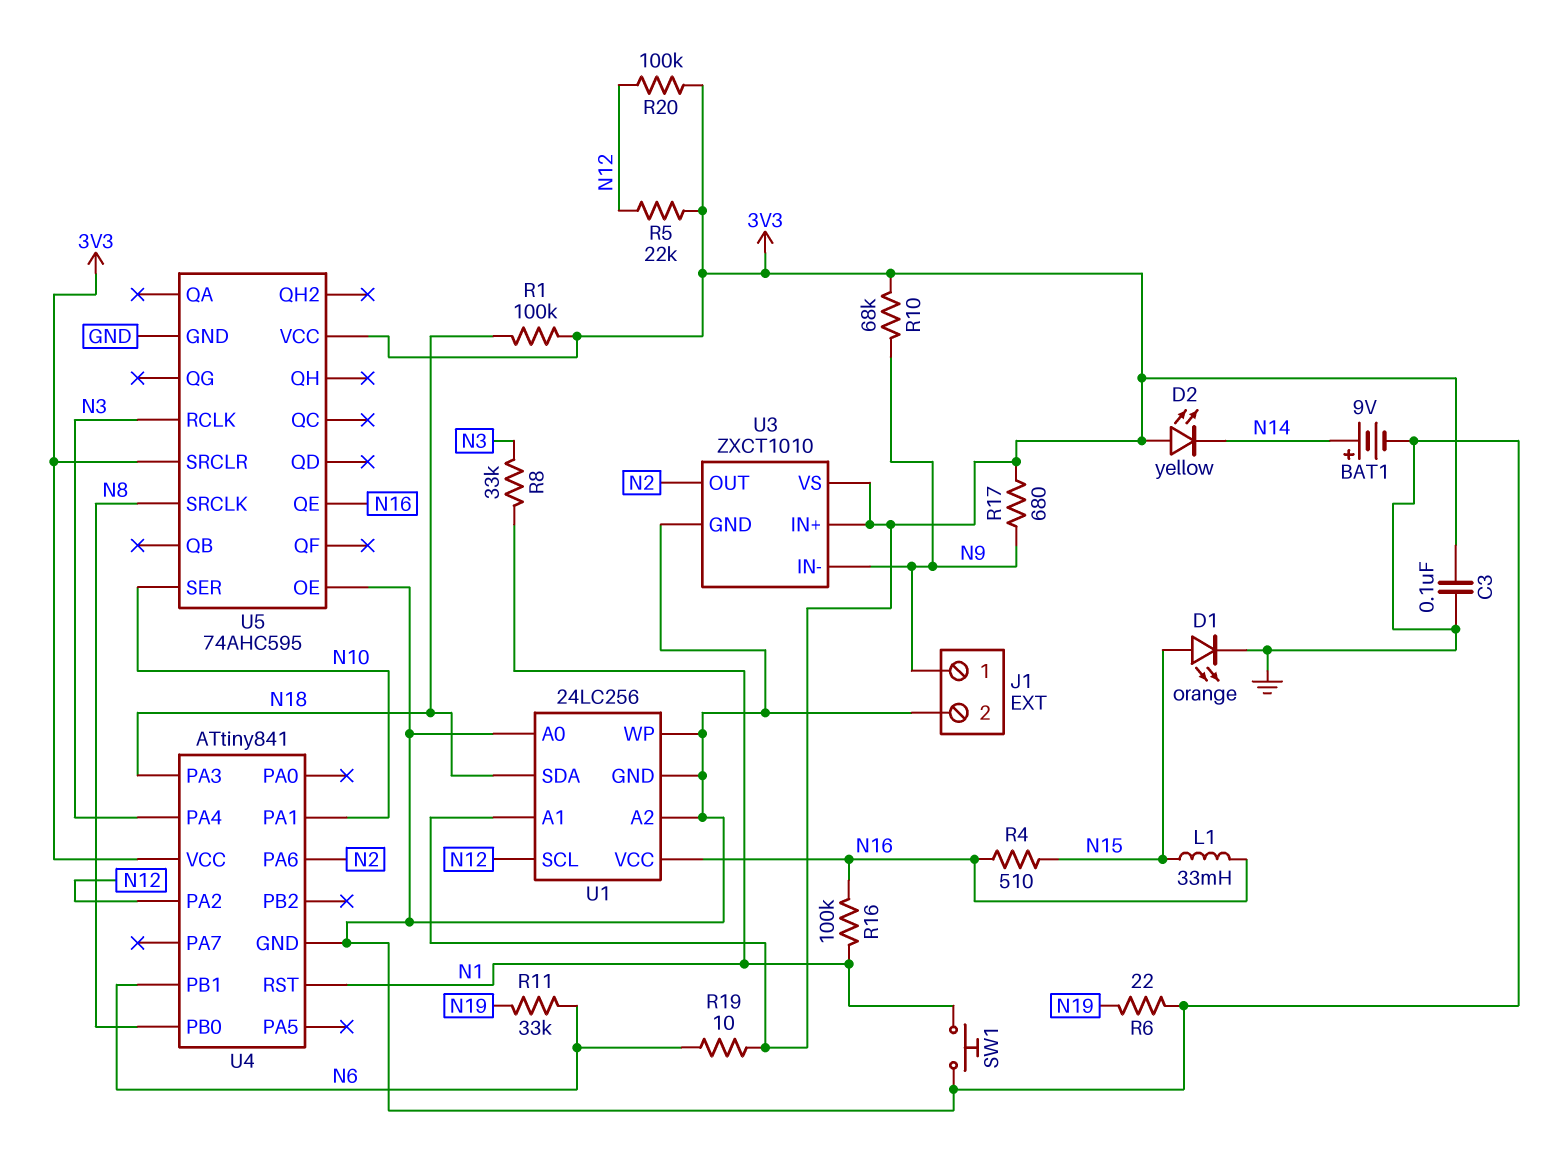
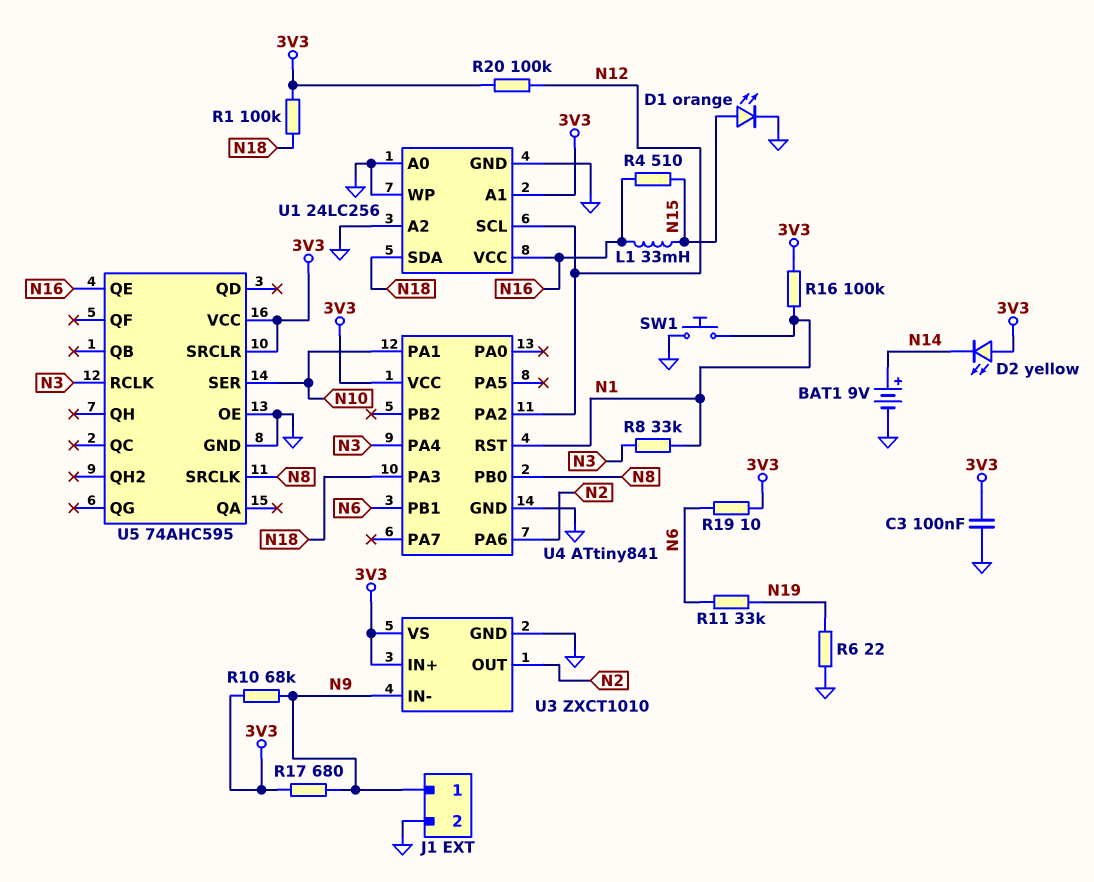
R5: 22k (3V3, N12) -> none
R16: 100k (N1, N16) -> 100k (3V3, N1)

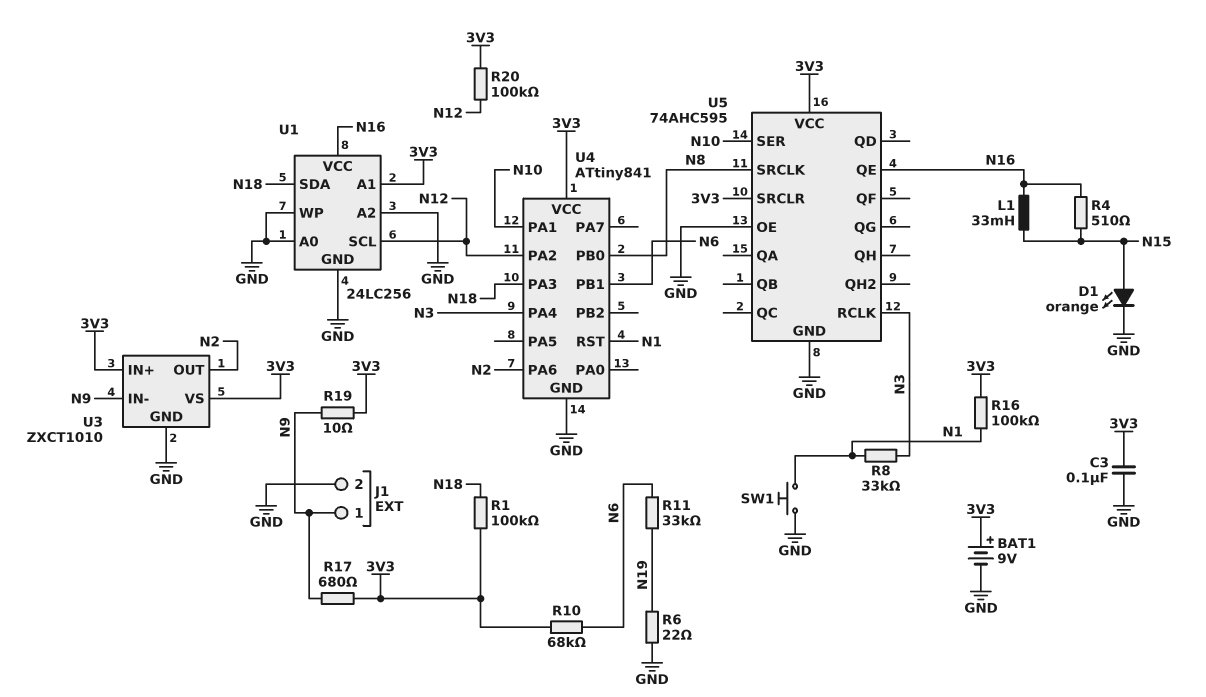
BAT1: 9V (plus N14, minus GND) -> 9V (plus 3V3, minus GND)
D2: LED yellow (A 3V3, K N14) -> none
R10: 68k (3V3, N9) -> 68k (3V3, N6)
R19: 10 (3V3, N6) -> 10 (3V3, N9)

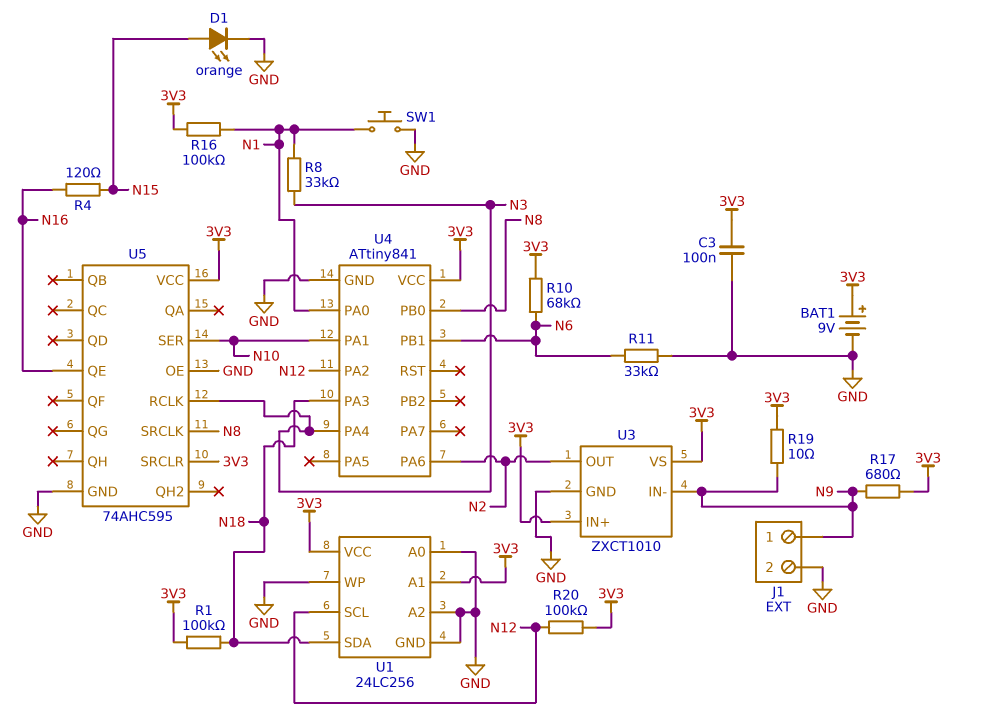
L1: 33mH (N15, N16) -> none
R4: 510 (N15, N16) -> 120 (N15, N16)
R6: 22 (GND, N19) -> none
R11: 33k (N6, N19) -> 33k (GND, N6)
U1 pin VCC: N16 -> 3V3
U4 pin PA0: none -> N1
U4 pin RST: N1 -> none

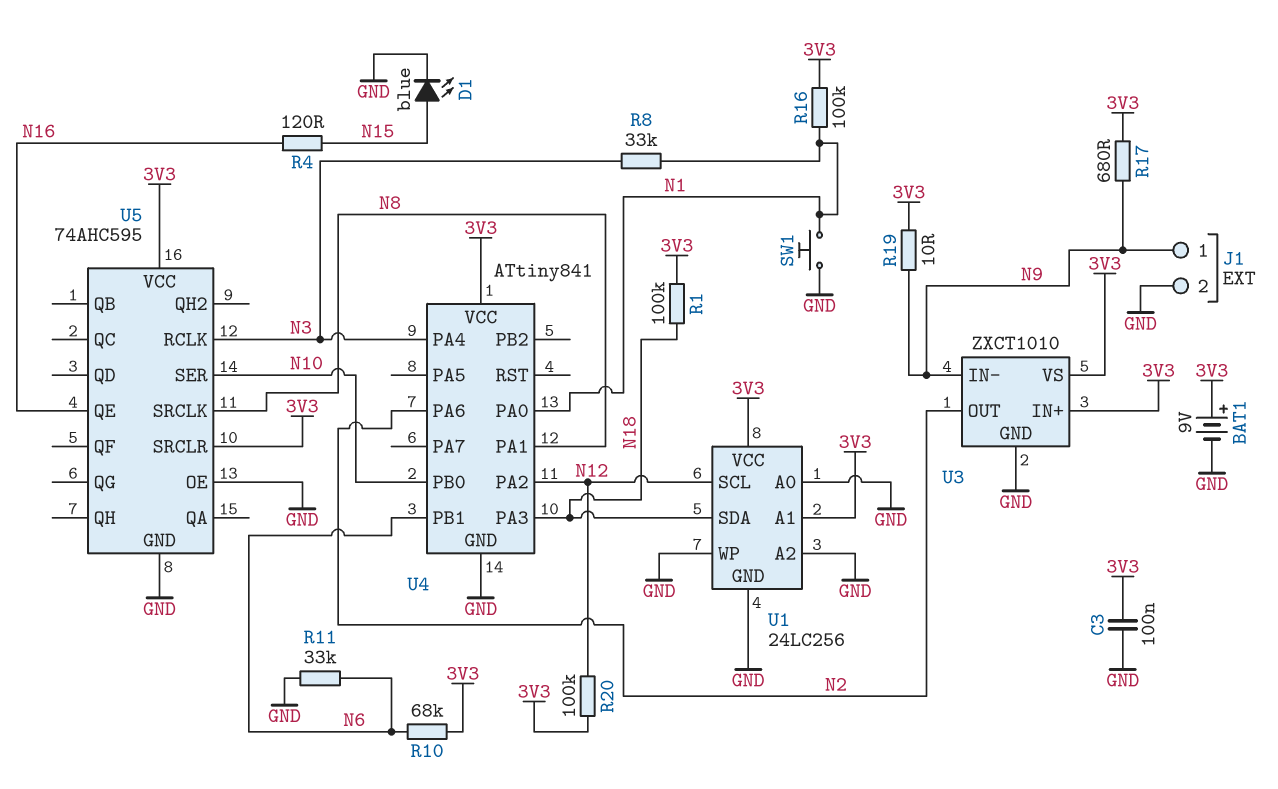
D1: LED orange (A N15, K GND) -> LED blue (A N15, K GND)
U4 pin PA1: N10 -> N8
U4 pin PB0: N8 -> N10

